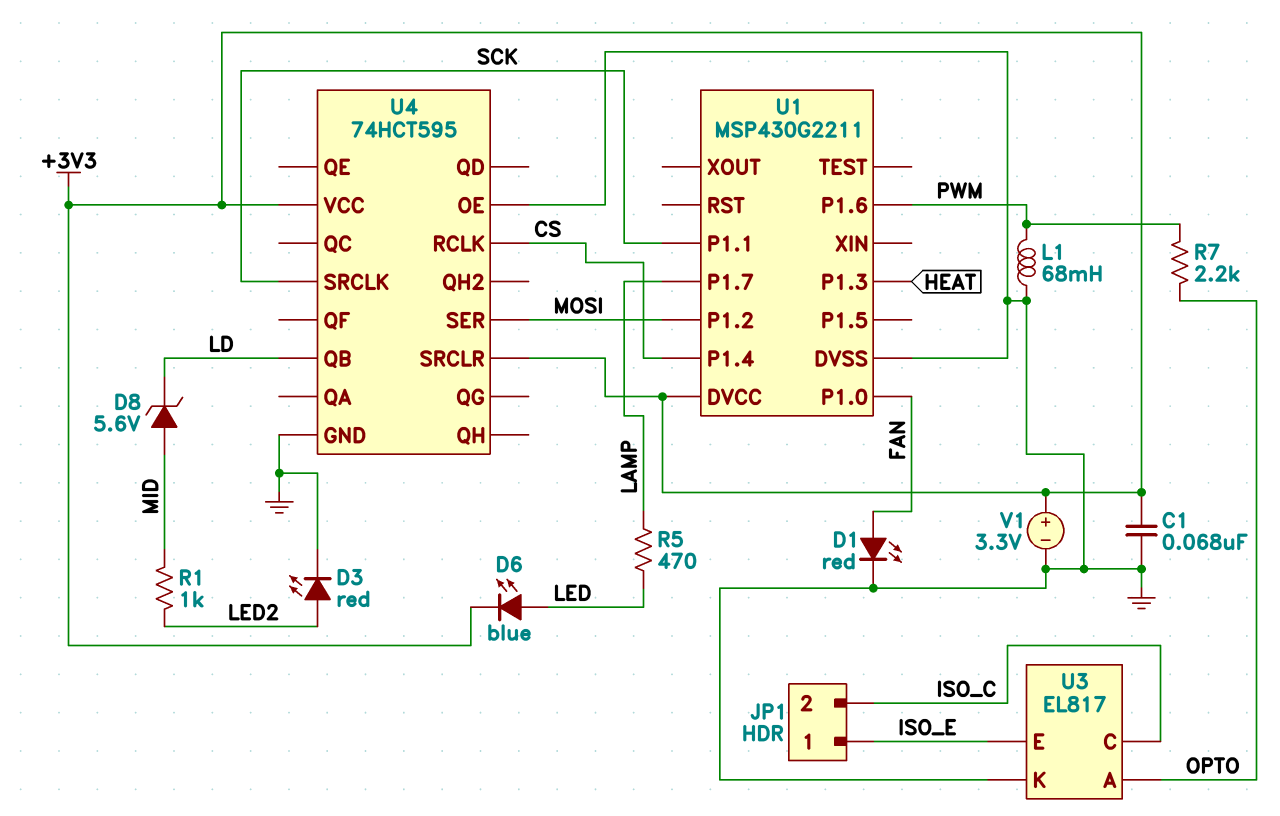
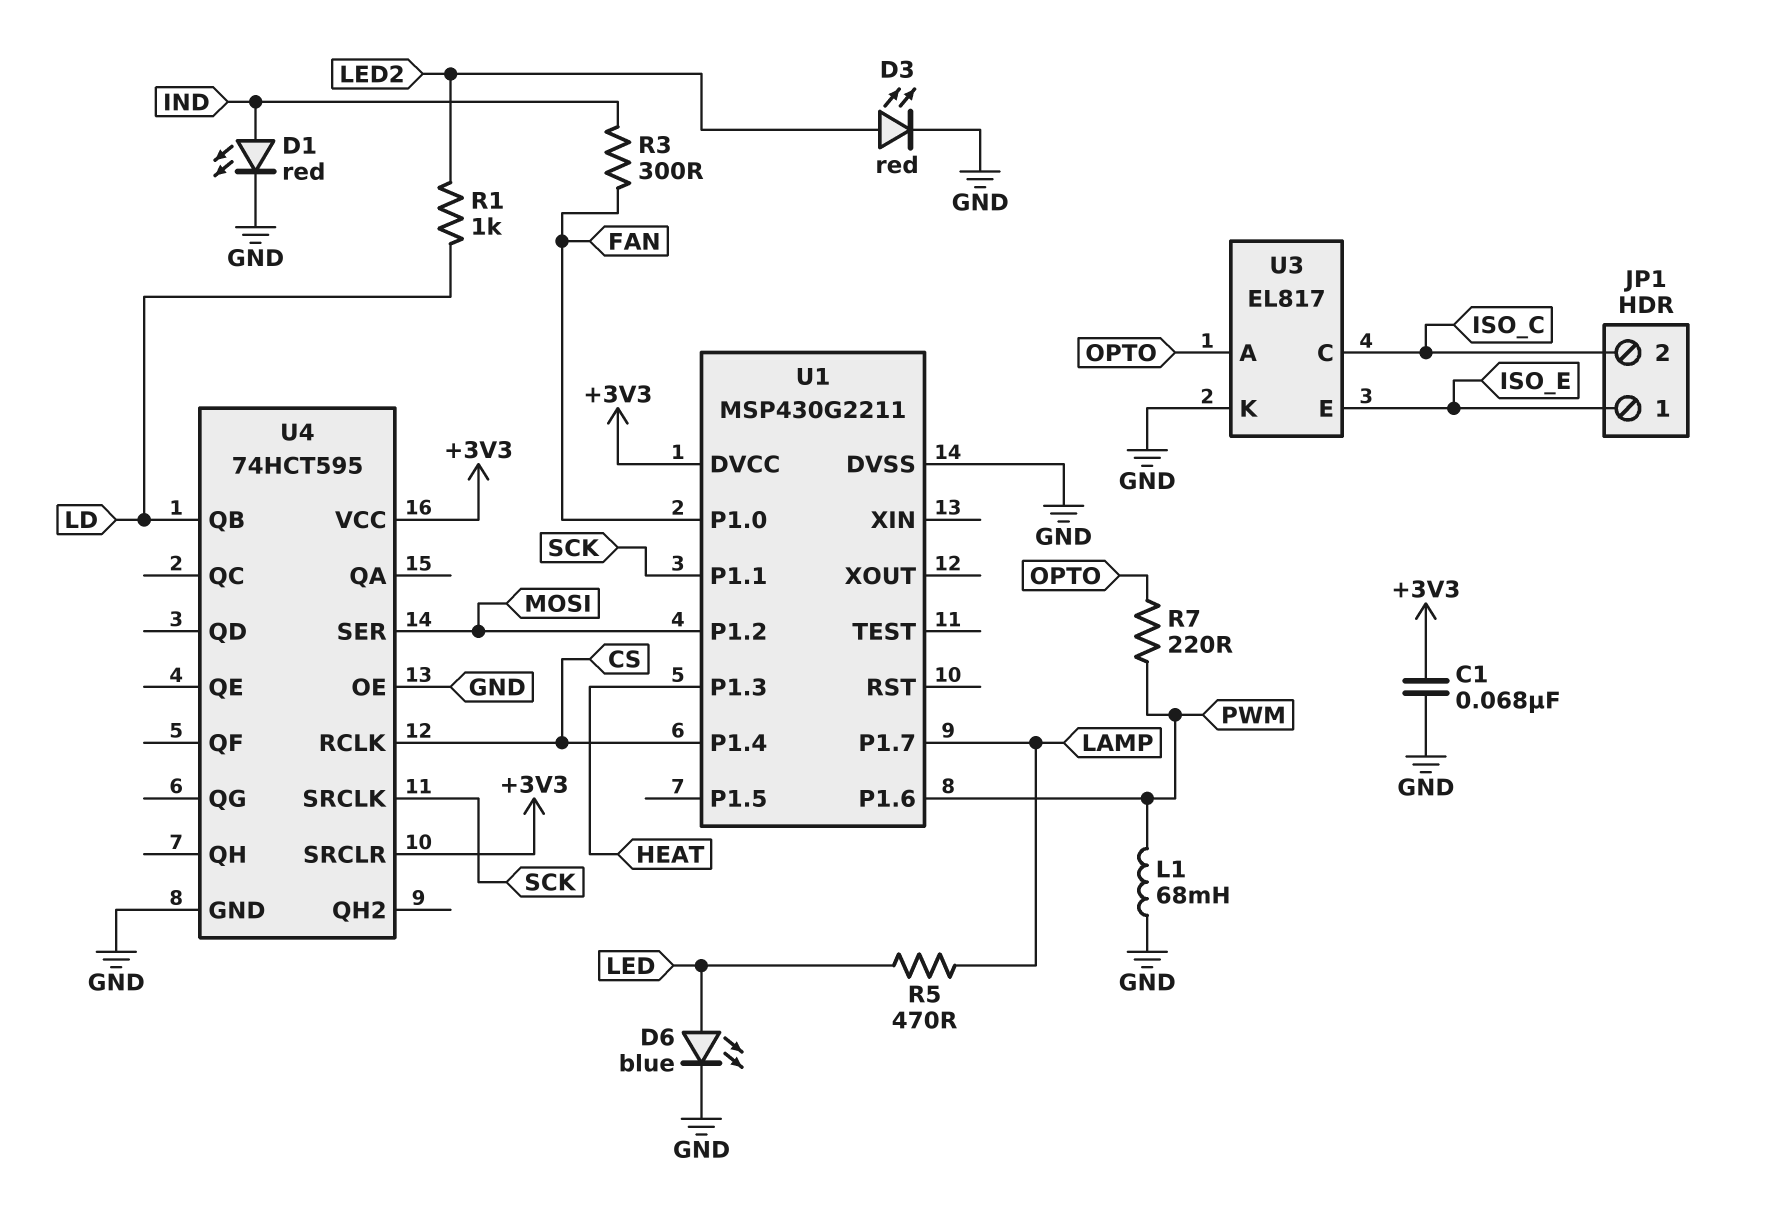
D1: LED red (A FAN, K GND) -> LED red (A IND, K GND)
D6: LED blue (A LED, K +3V3) -> LED blue (A LED, K GND)
D8: zener 5.6V (A MID, K LD) -> none
R1: 1k (LED2, MID) -> 1k (LD, LED2)
R3: none -> 300 (FAN, IND)
R7: 2.2k (OPTO, PWM) -> 220 (OPTO, PWM)
V1: 3.3V (plus +3V3, minus GND) -> none

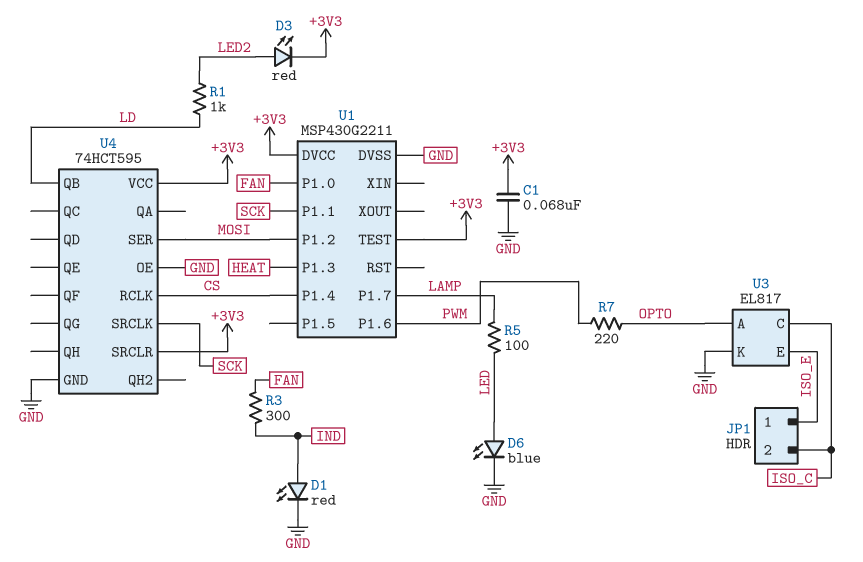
D3: LED red (A LED2, K GND) -> LED red (A LED2, K +3V3)
L1: 68mH (GND, PWM) -> none
R5: 470 (LAMP, LED) -> 100 (LAMP, LED)
U1 pin TEST: none -> +3V3

